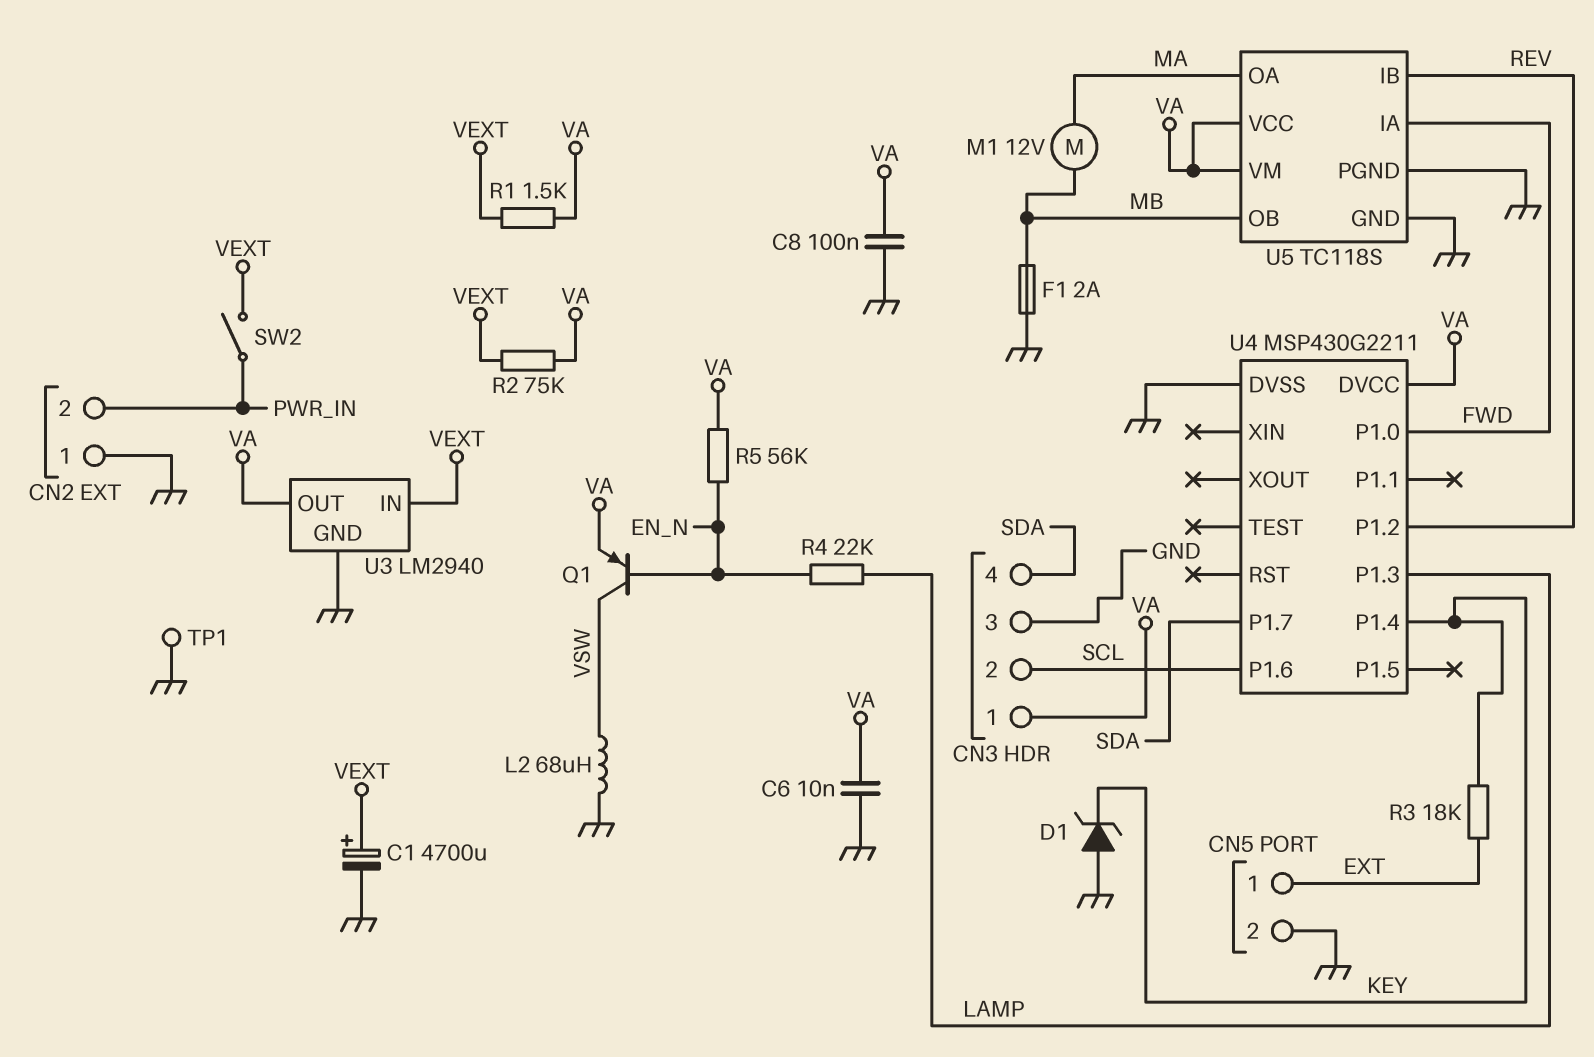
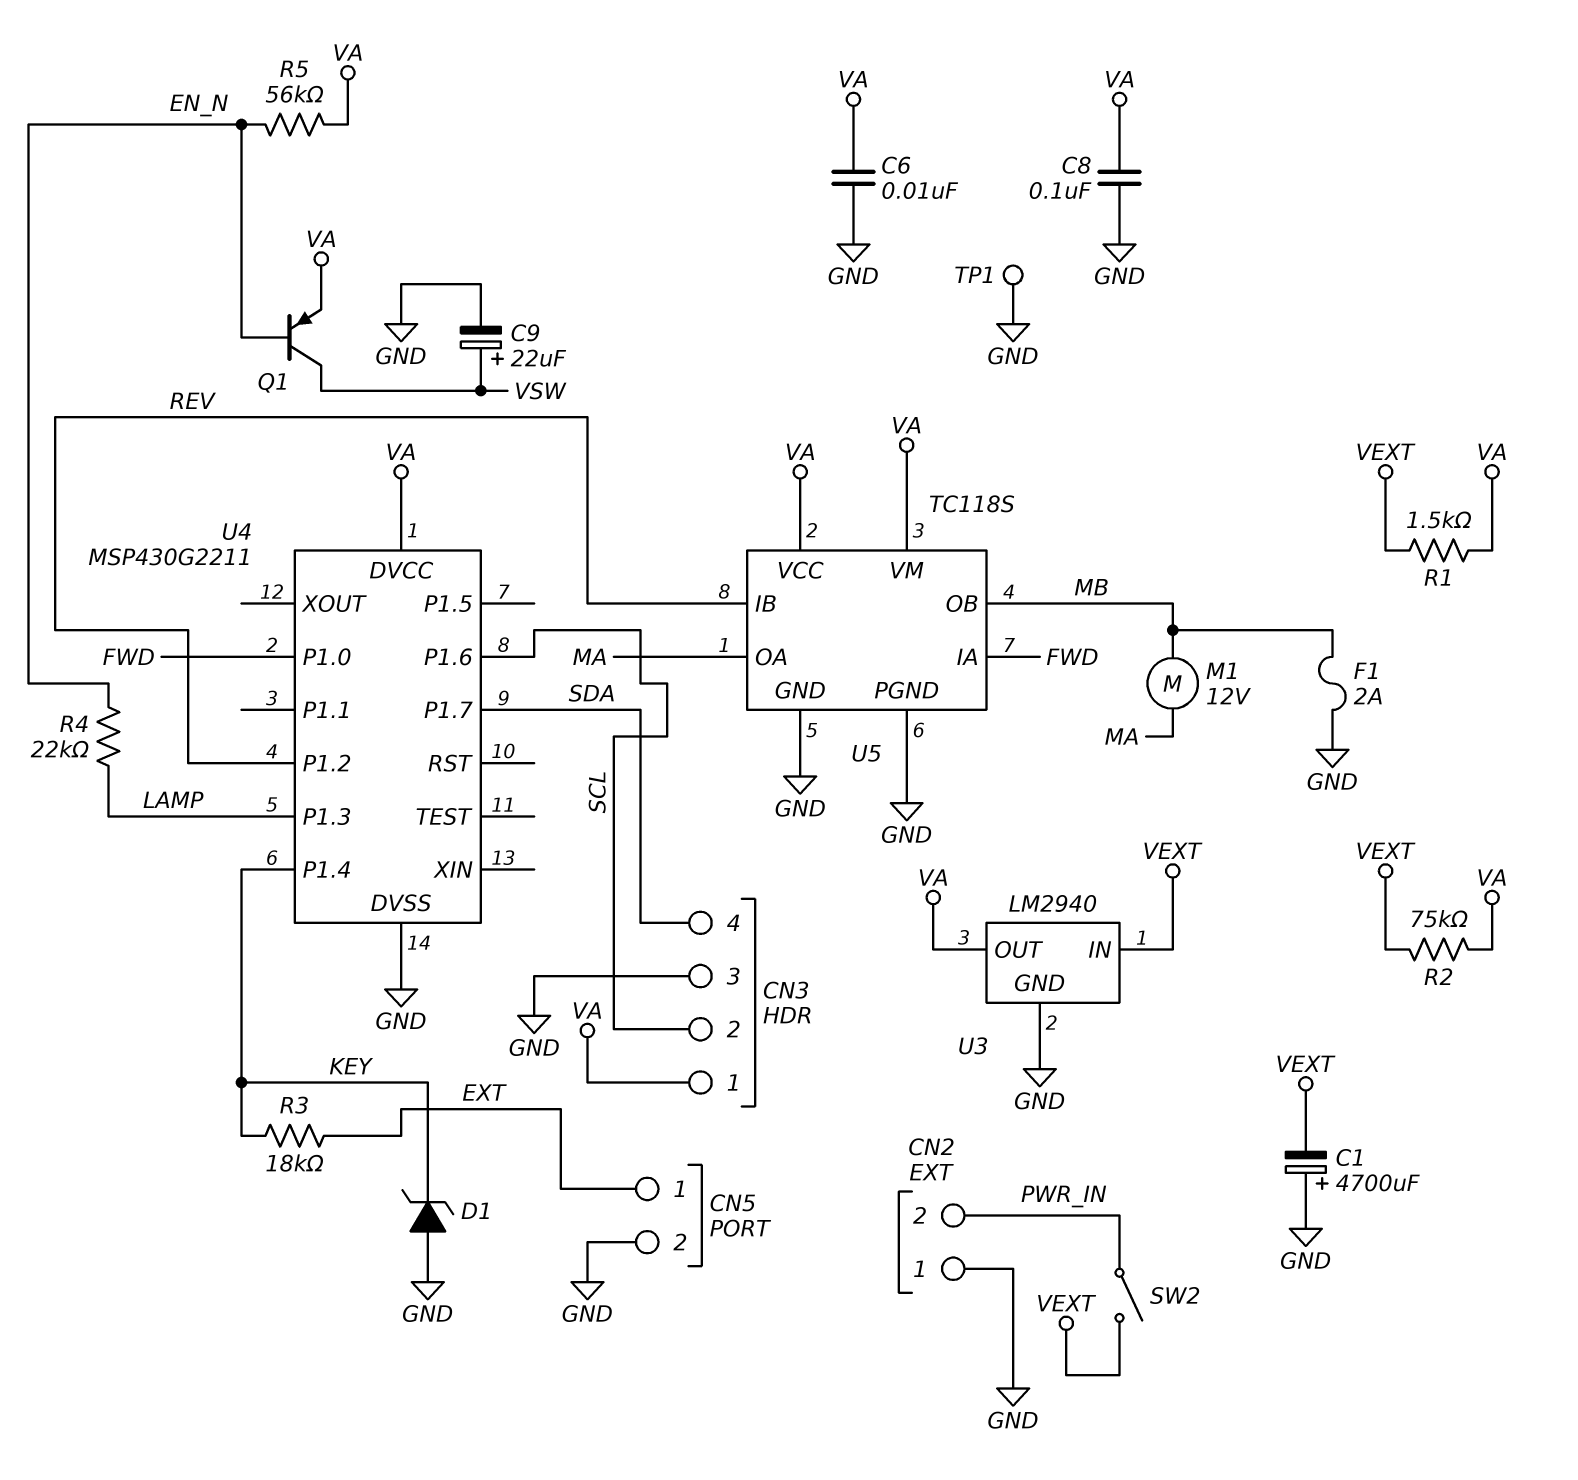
C1: 4700uF (plus VEXT, minus GND) -> 4700uF (plus GND, minus VEXT)
C9: none -> 22uF (plus VSW, minus GND)
L2: 68uH (GND, VSW) -> none

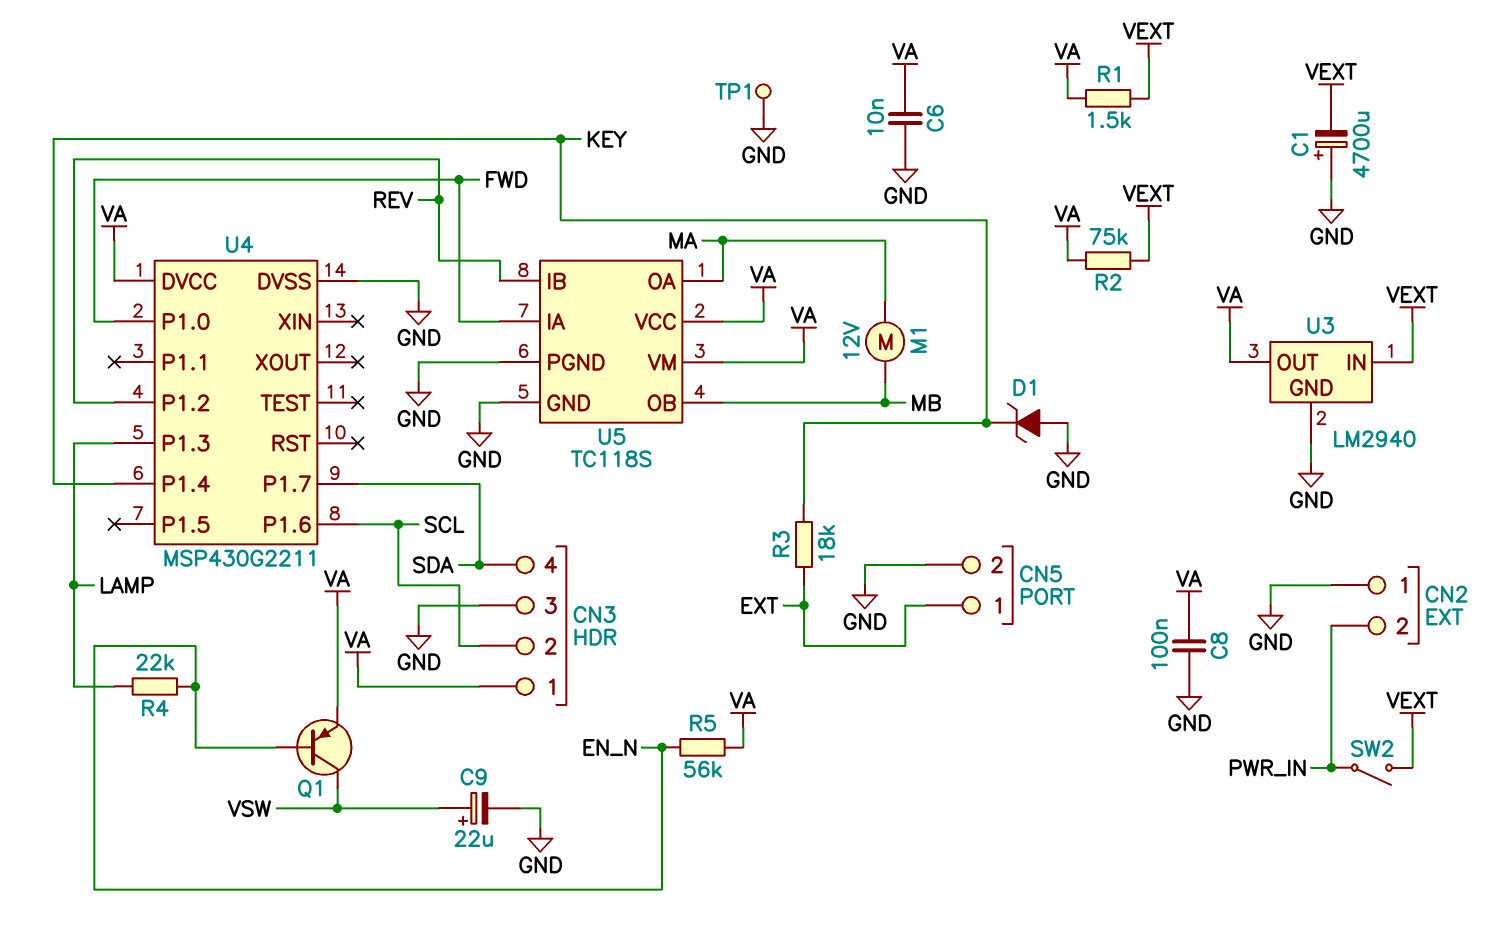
F1: 2A (GND, MB) -> none

